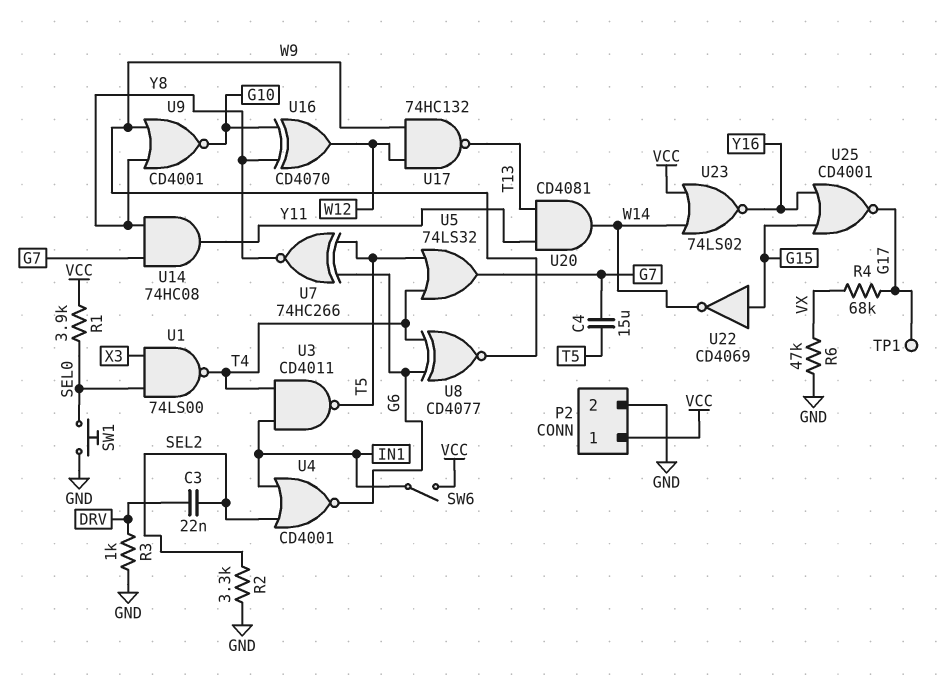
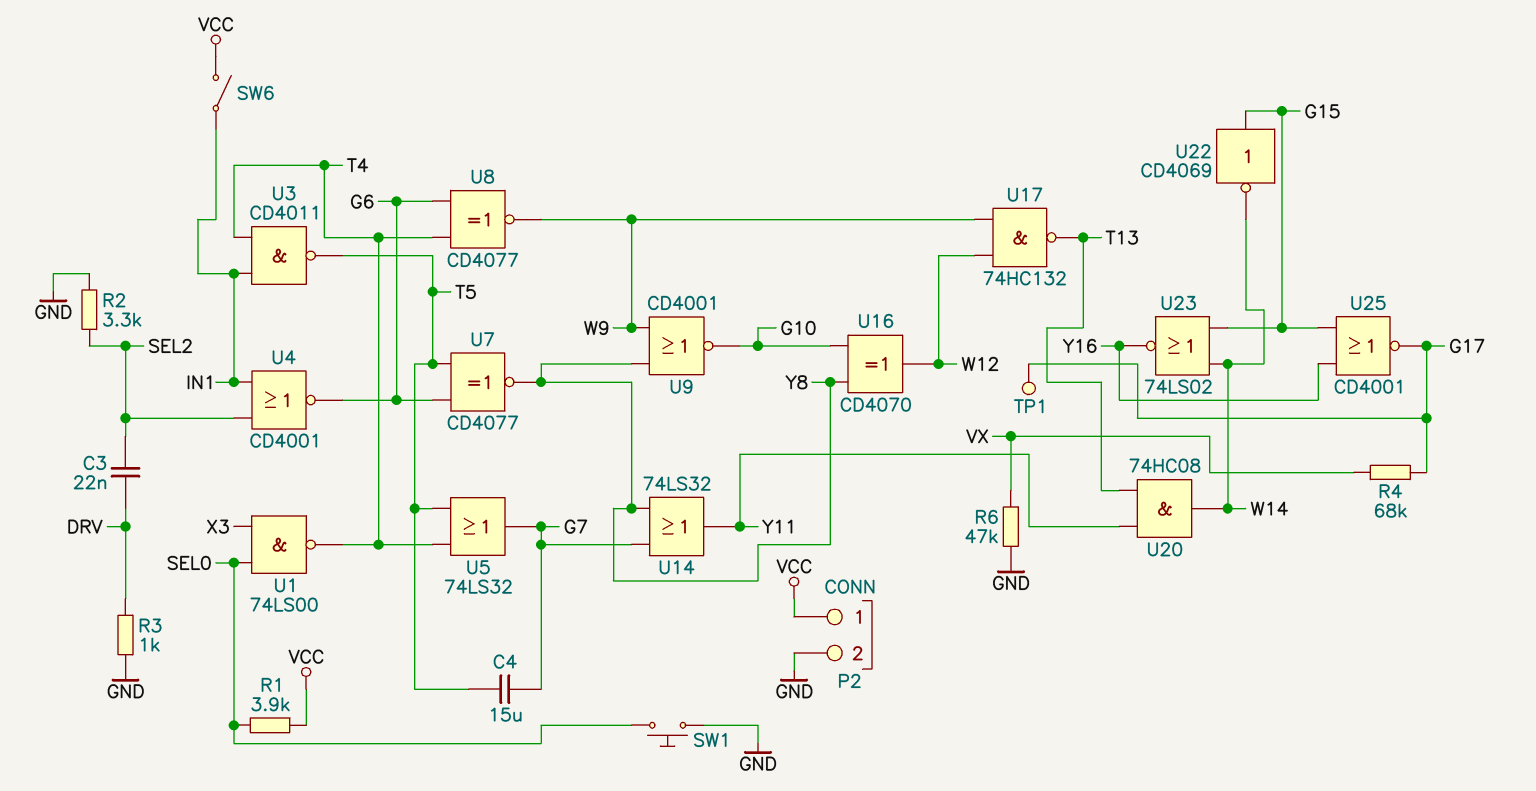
U7: XNOR 74HC266 (in G6, in T5, out Y8) -> XNOR CD4077 (in G6, in T5, out Y8)
U14: AND 74HC08 (in G7, in Y8, out Y11) -> OR 74LS32 (in G7, in Y8, out Y11)
U20: AND CD4081 (in T13, in Y11, out W14) -> AND 74HC08 (in T13, in Y11, out W14)
U23: NOR 74LS02 (in VCC, in W14, out Y16) -> NOR 74LS02 (in G15, in W14, out Y16)

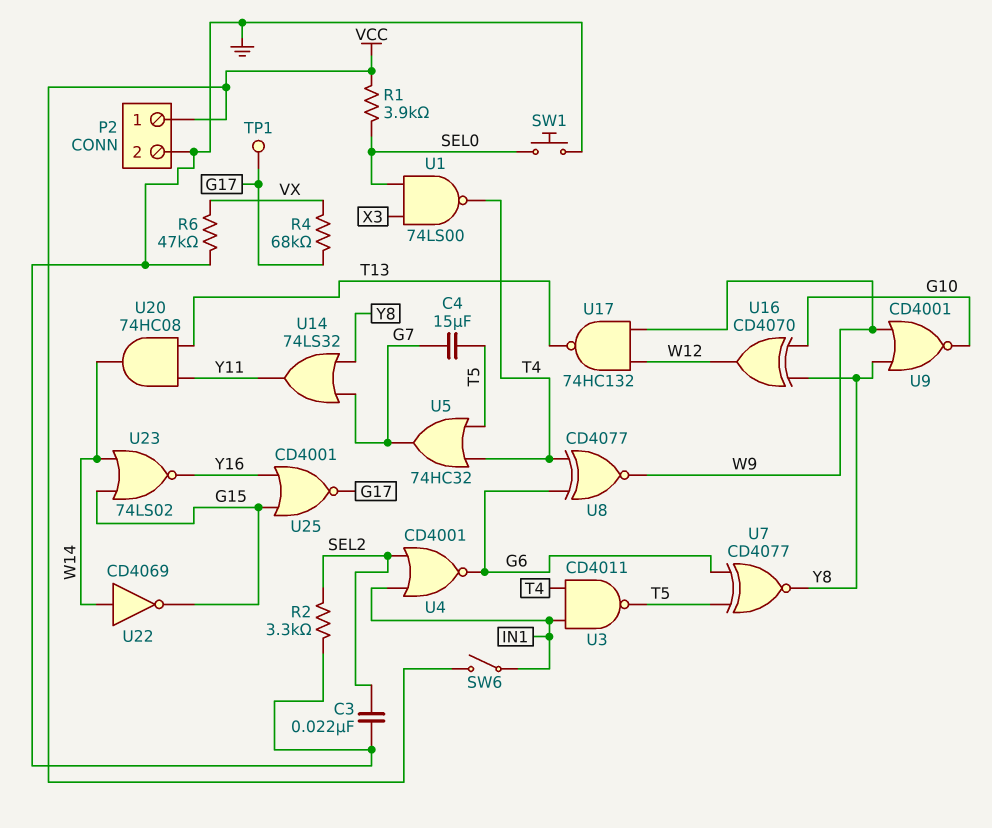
C3: 22nF (DRV, SEL2) -> 22nF (GND, SEL2)
R3: 1k (DRV, GND) -> none
U5: OR 74LS32 (in T4, in T5, out G7) -> OR 74HC32 (in T4, in T5, out G7)
U22: NOT CD4069 (in G15, out W14) -> NOT CD4069 (in W14, out G15)

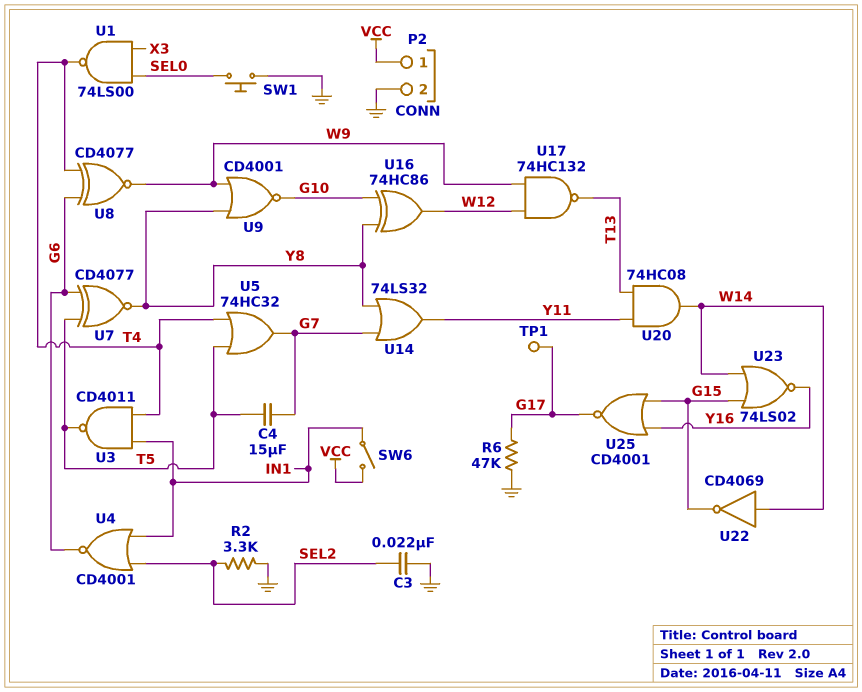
R1: 3.9k (SEL0, VCC) -> none
R4: 68k (G17, VX) -> none
R6: 47k (GND, VX) -> 47k (G17, GND)
U16: XOR CD4070 (in G10, in Y8, out W12) -> XOR 74HC86 (in G10, in Y8, out W12)

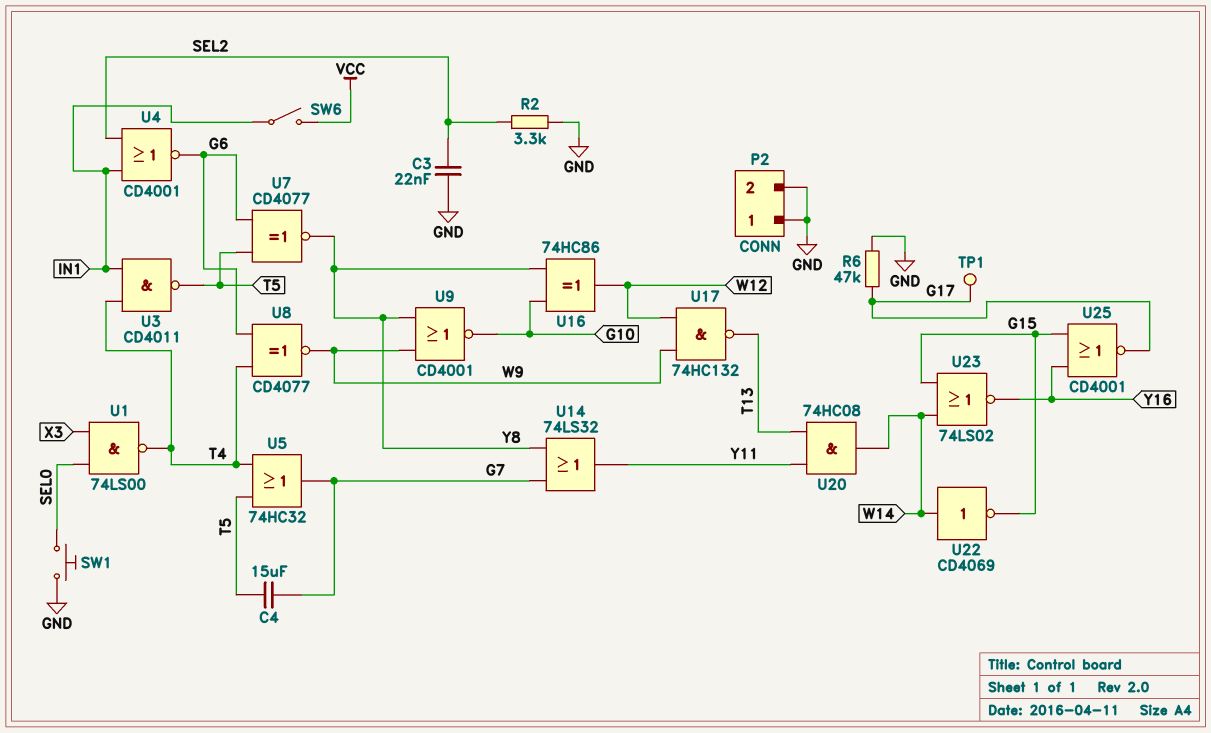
P2 pin 1: VCC -> GND

